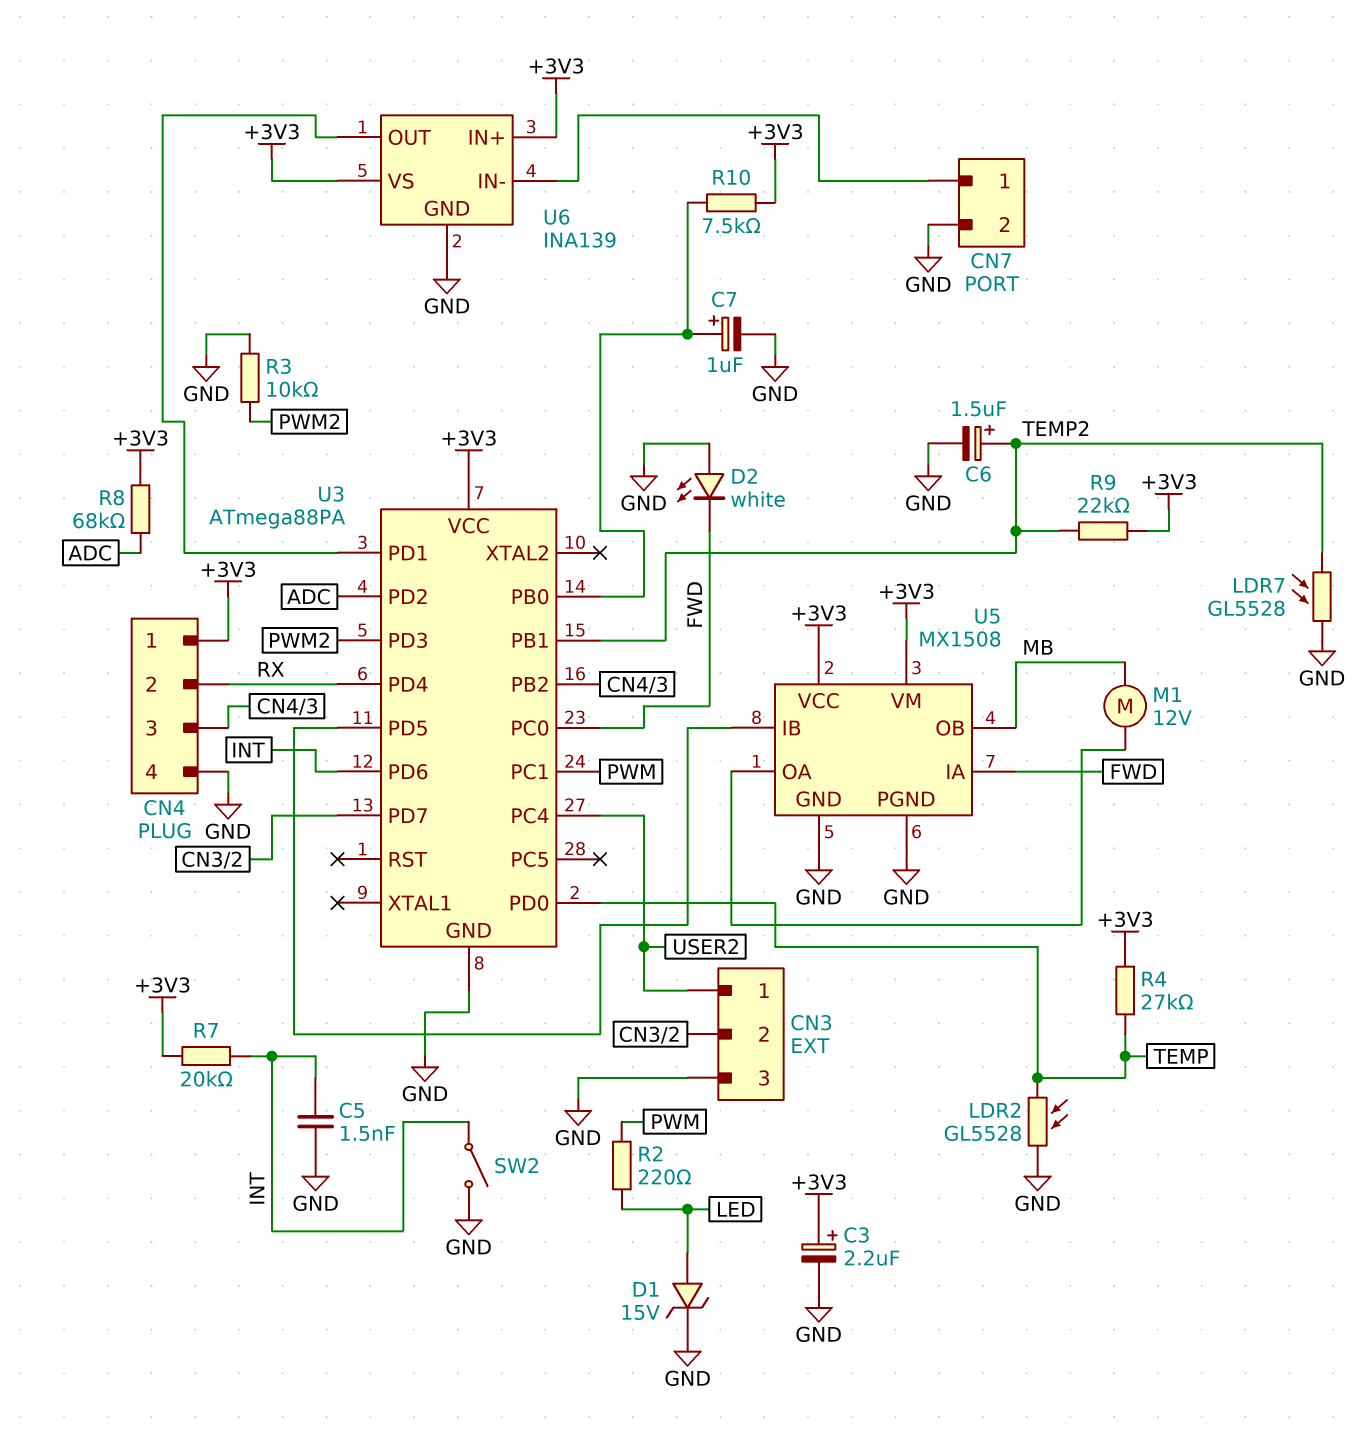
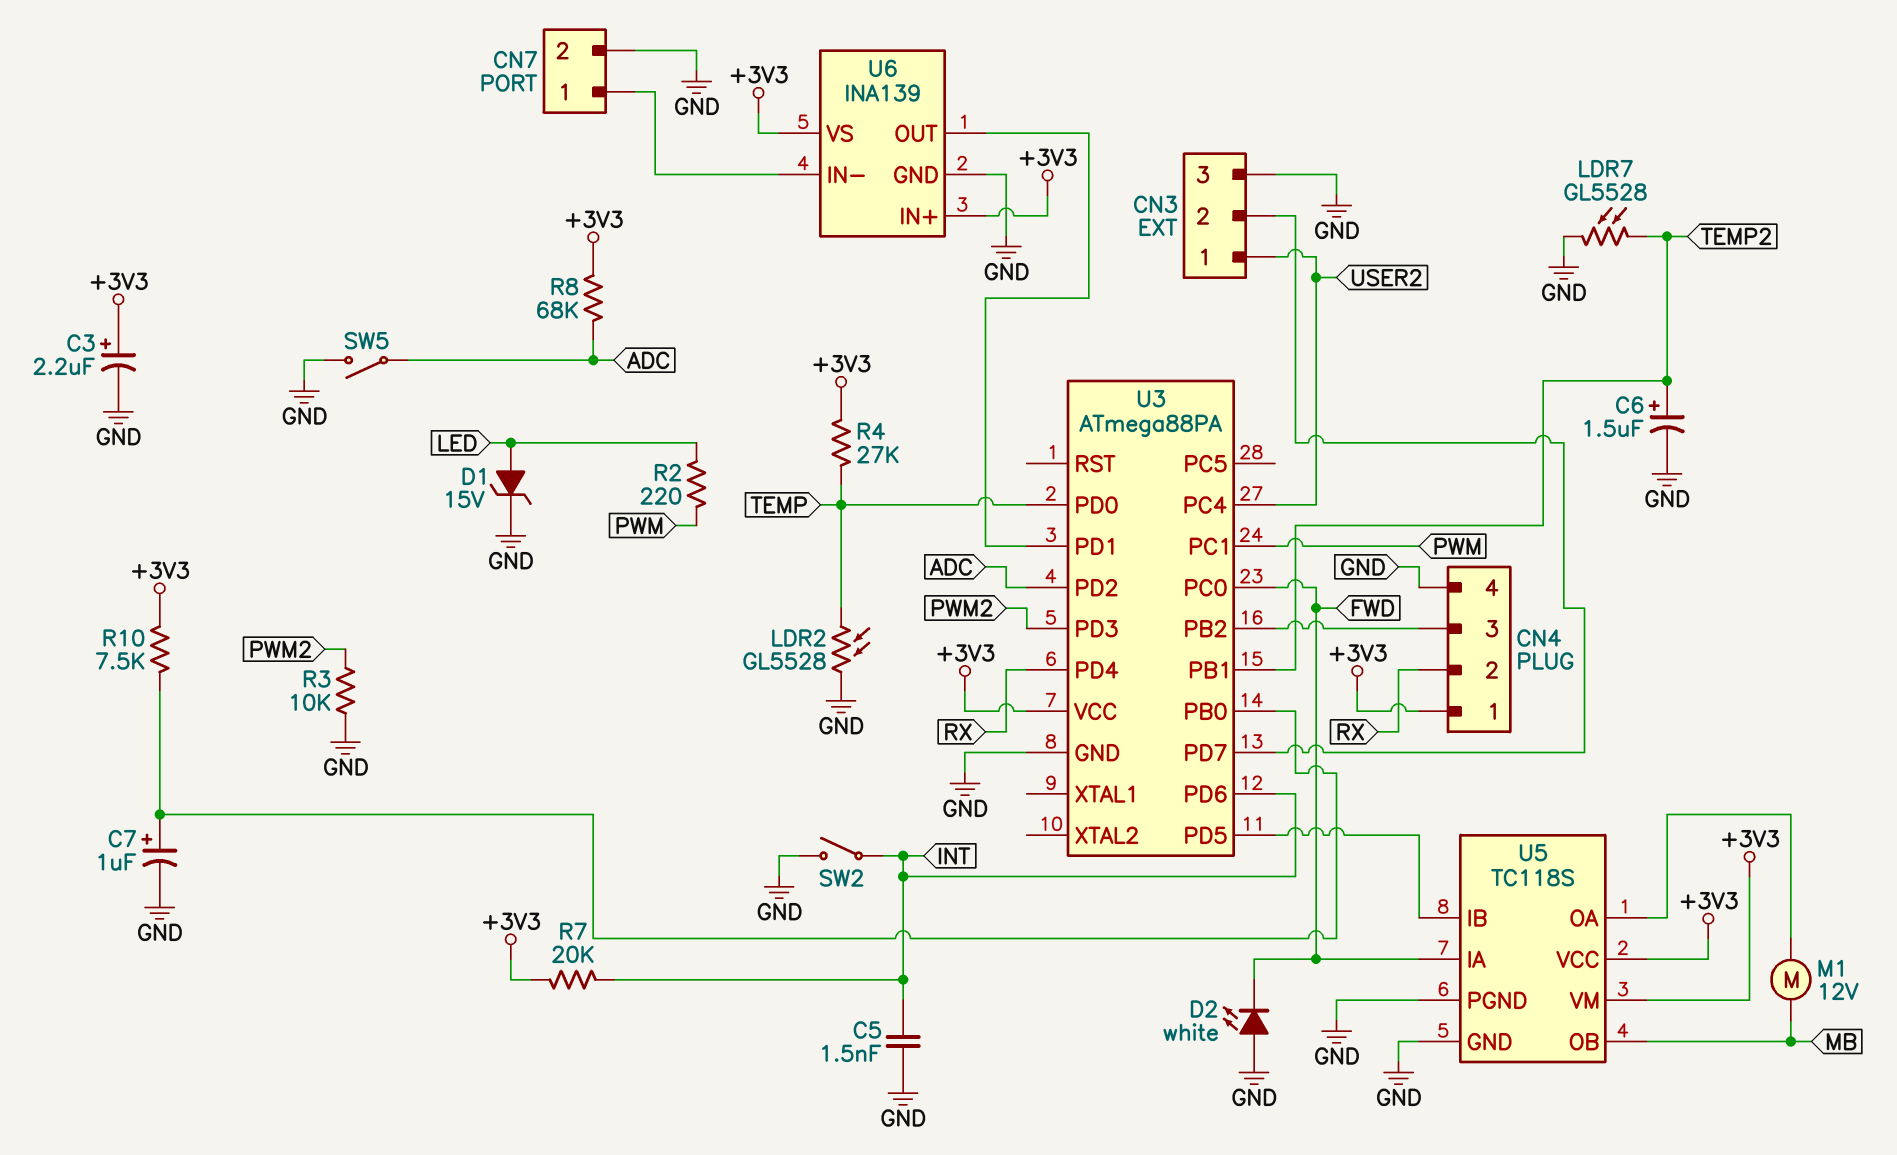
R9: 22k (+3V3, TEMP2) -> none
SW5: none -> switch (ADC, GND)
U5: MX1508 -> TC118S

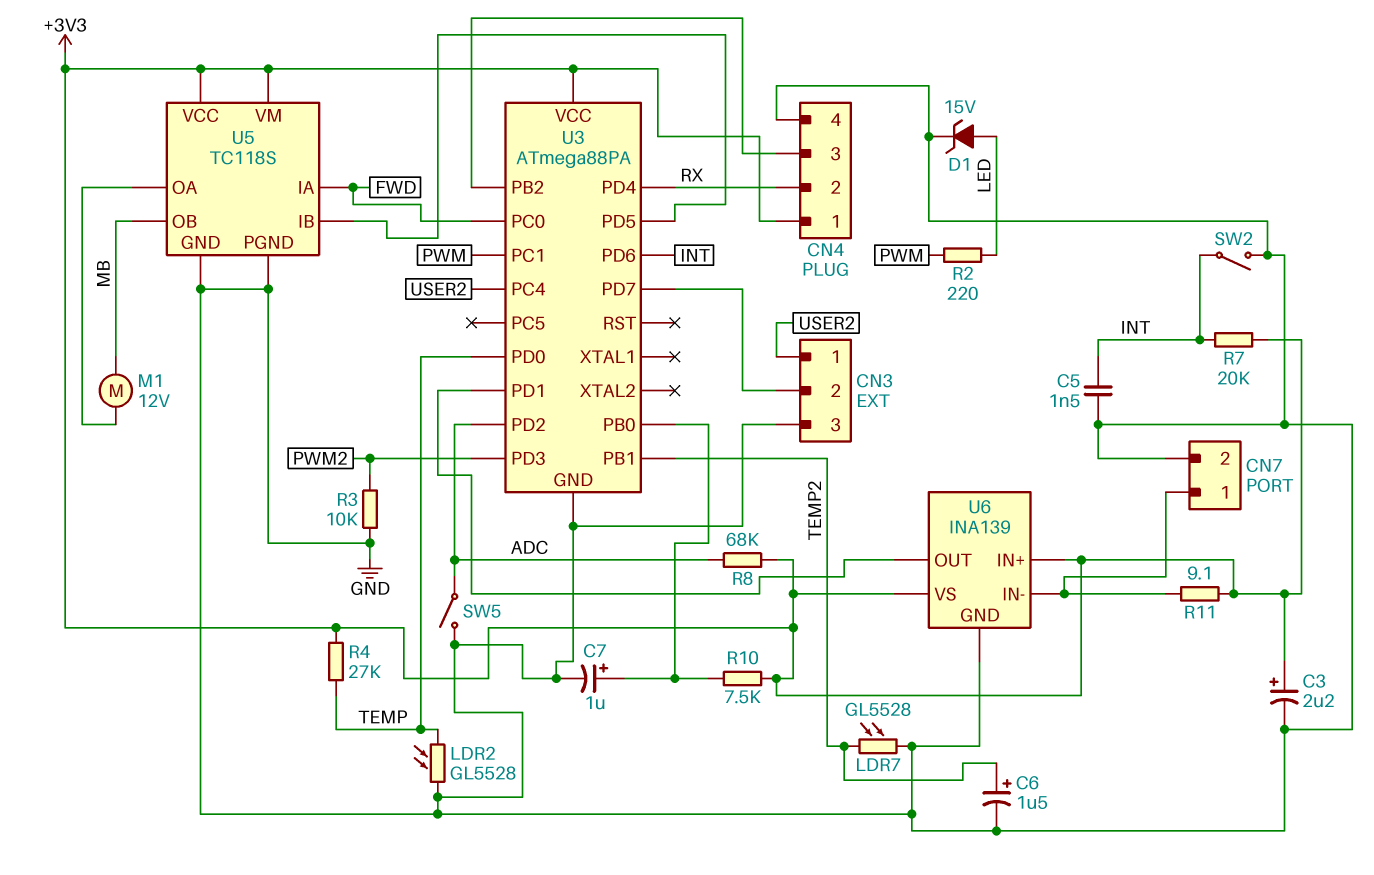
D2: LED white (A GND, K FWD) -> none
R11: none -> 9.1 (+3V3, CN7/1)

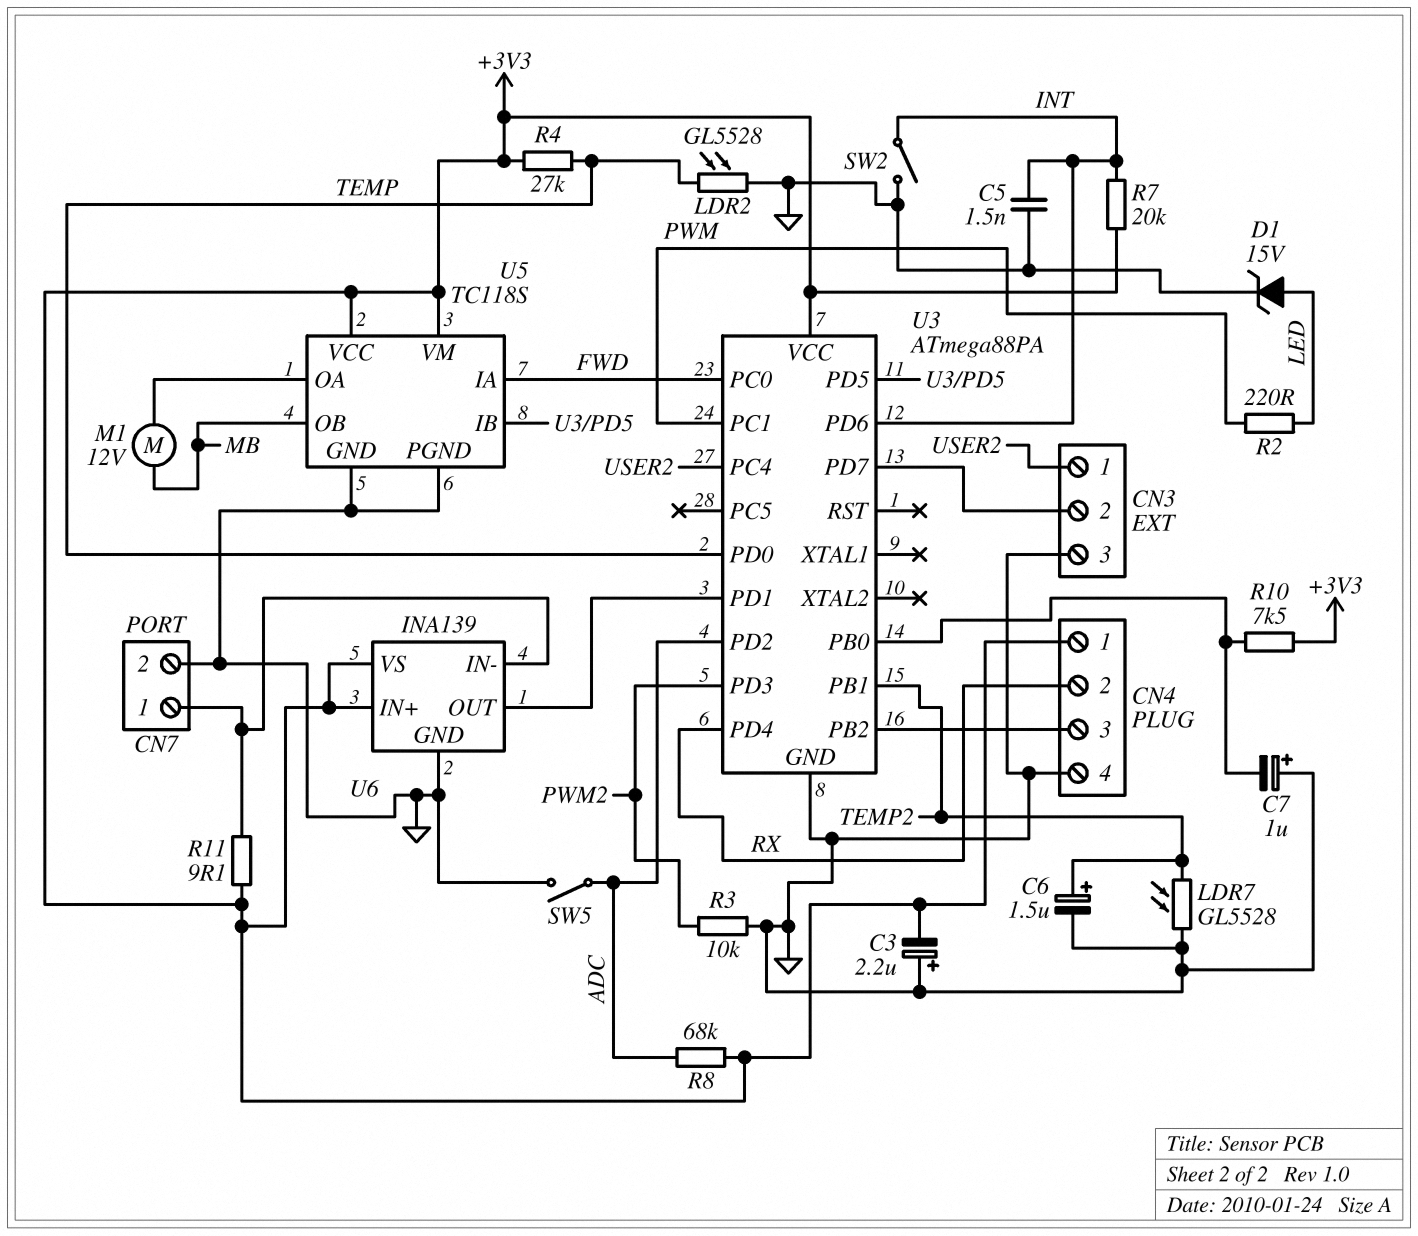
C3: 2.2uF (plus +3V3, minus GND) -> 2.2uF (plus GND, minus +3V3)
C7: 1uF (plus U3/PB0, minus GND) -> 1uF (plus GND, minus U3/PB0)

